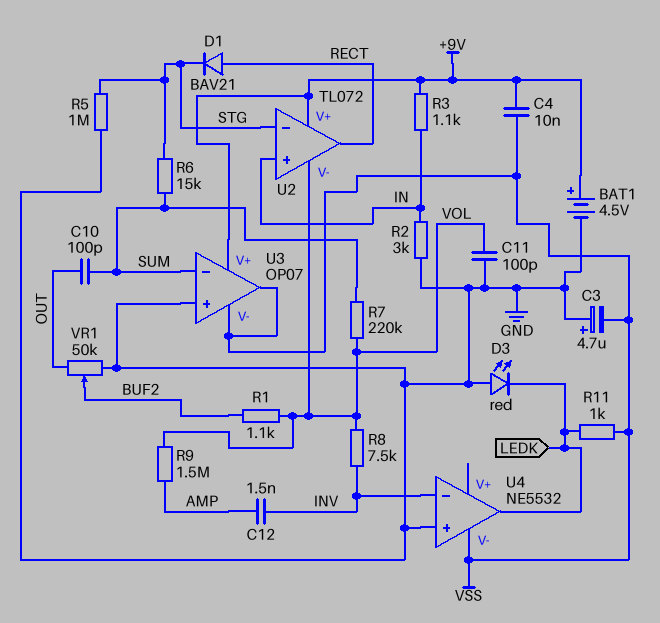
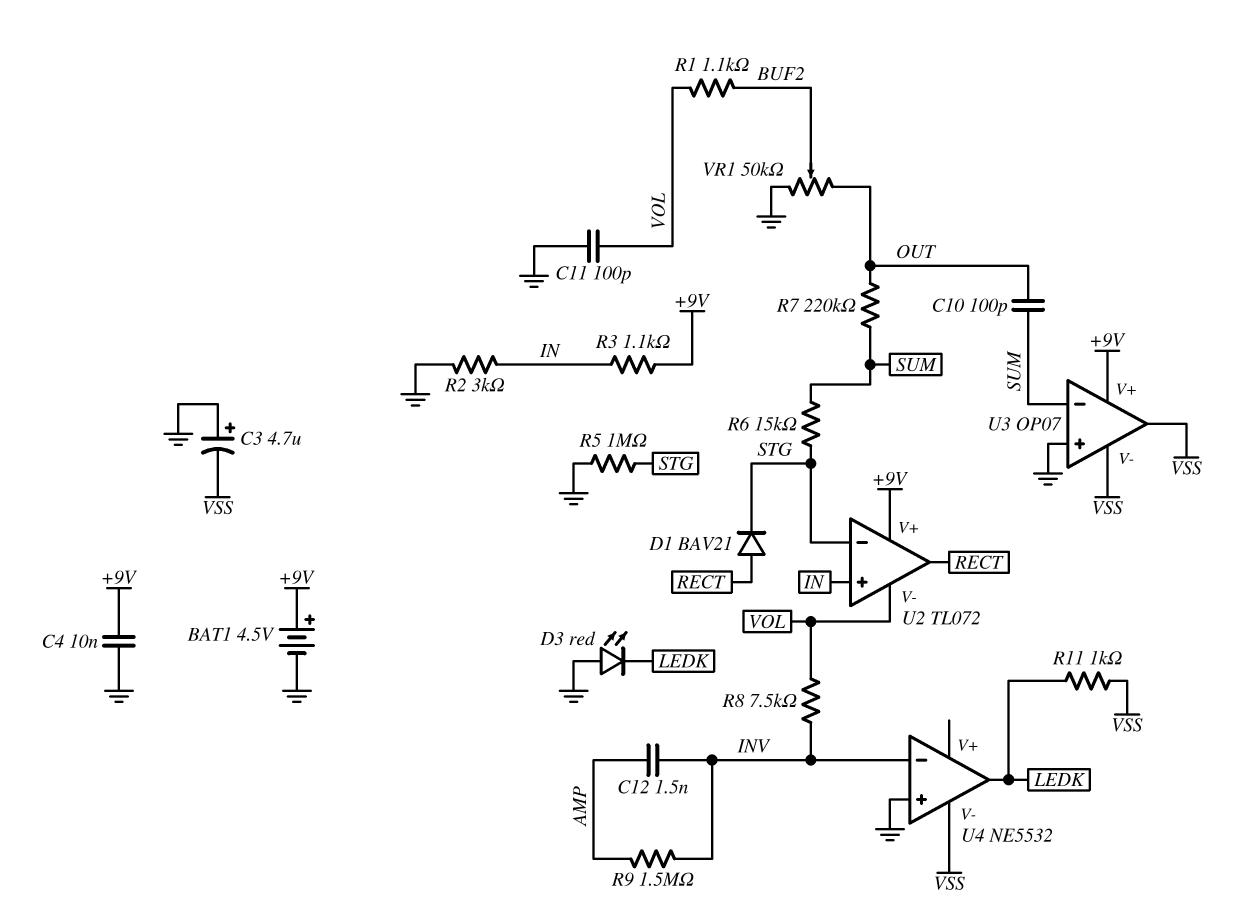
C4: 10nF (+9V, VSS) -> 10nF (+9V, GND)
R7: 220k (SUM, VOL) -> 220k (OUT, SUM)
R9: 1.5M (AMP, VOL) -> 1.5M (AMP, INV)

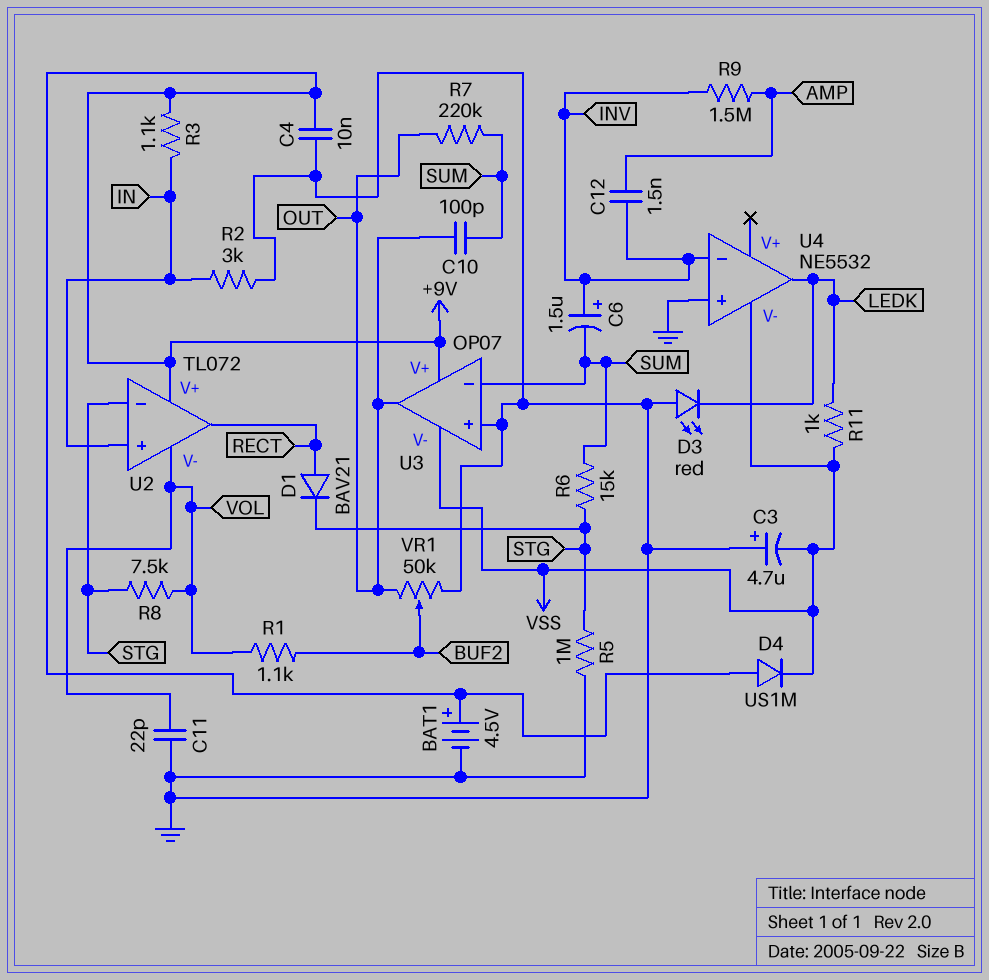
C6: none -> 1.5uF (plus INV, minus SUM)
C11: 100pF (GND, VOL) -> 22pF (GND, VOL)
D4: none -> diode US1M (A +9V, K VSS)
R8: 7.5k (INV, VOL) -> 7.5k (STG, VOL)
U3 pin out: VSS -> OUT

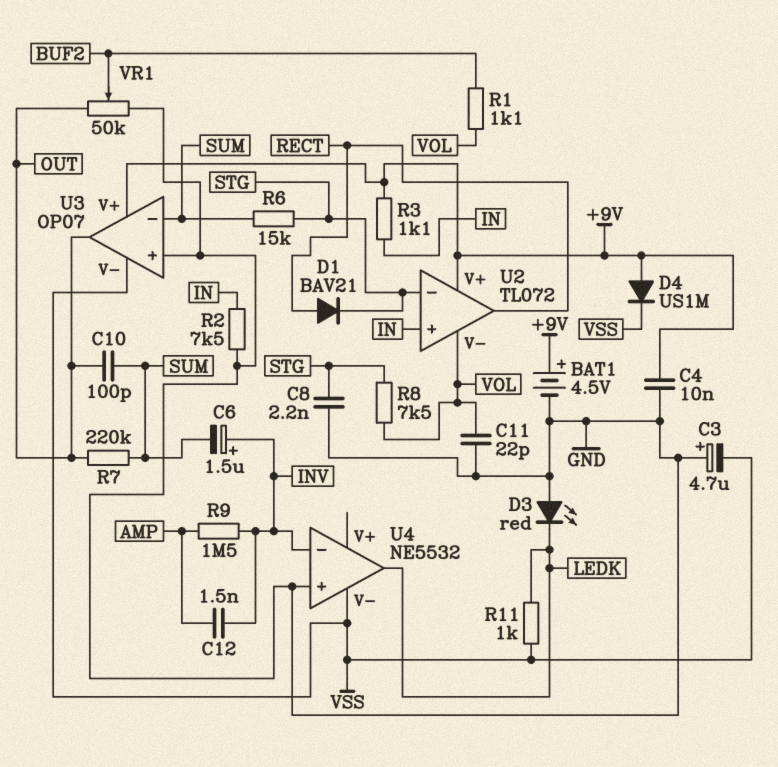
C8: none -> 2.2nF (GND, STG)
R2: 3k (GND, IN) -> 7.5k (GND, IN)
R5: 1M (GND, STG) -> none

